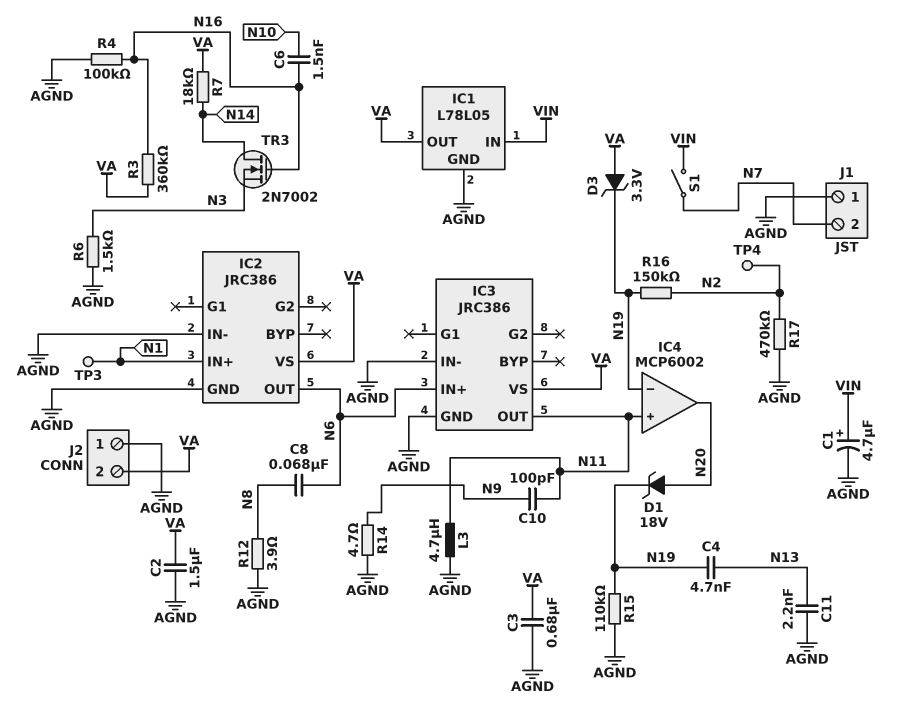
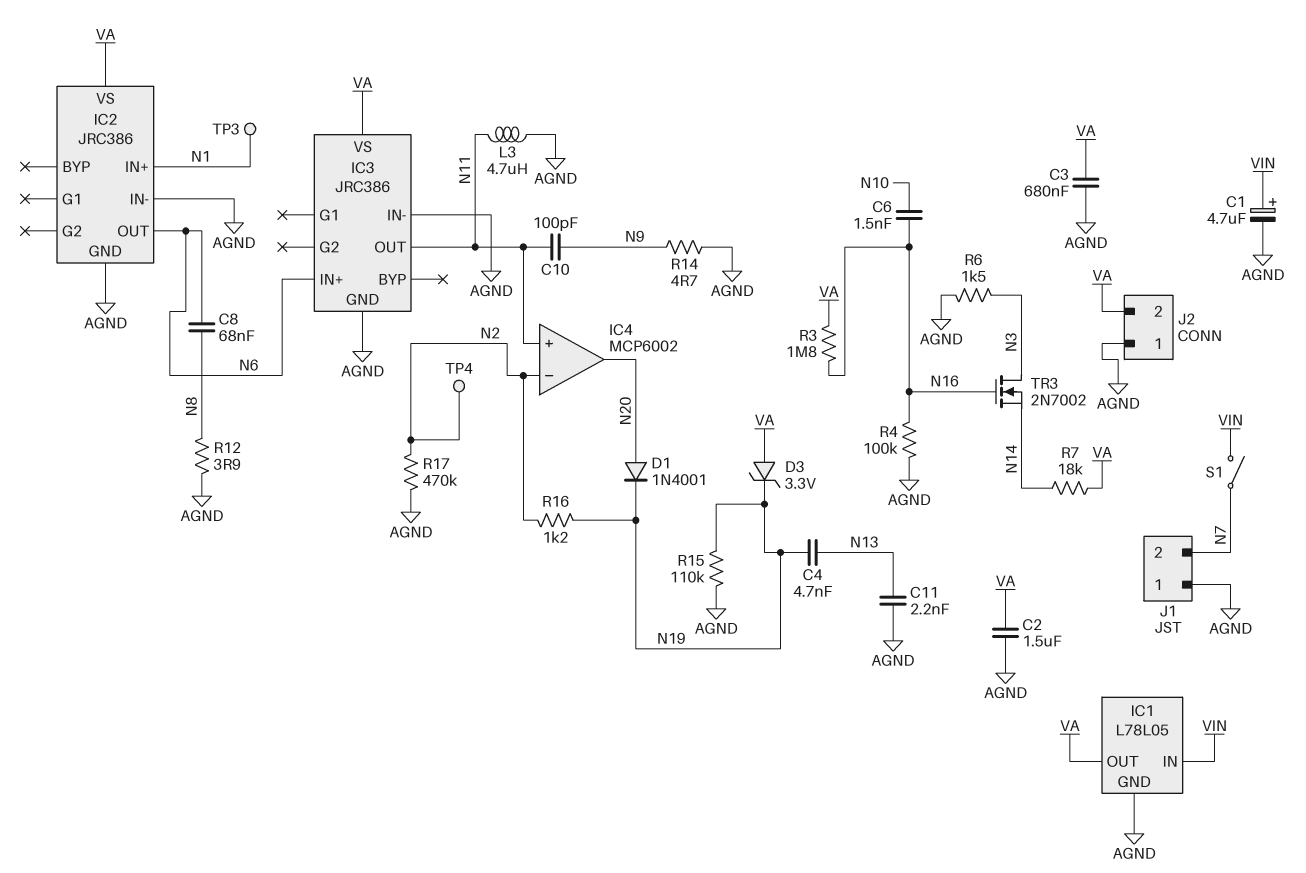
D1: zener 18V (A N20, K N19) -> diode 1N4001 (A N20, K N19)
IC4 pin in-: N19 -> N2
R3: 360k (N16, VA) -> 1.8M (N16, VA)
R16: 150k (N2, N19) -> 1.2k (N2, N19)
TR3: NMOS 2N7002 (G N16, D N14, S N3) -> NMOS 2N7002 (G N16, D N3, S N14)

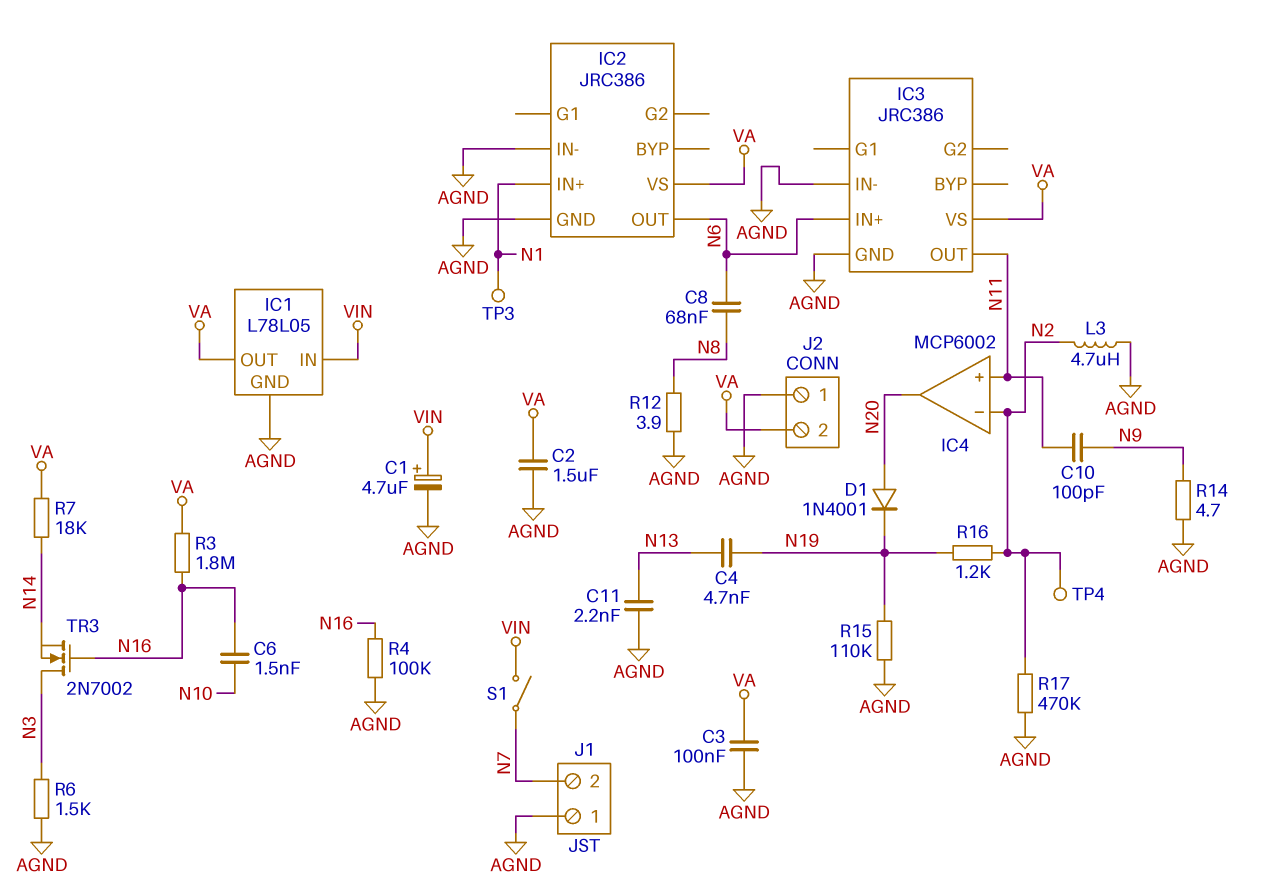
C3: 680nF (AGND, VA) -> 100nF (AGND, VA)
D3: zener 3.3V (A VA, K N19) -> none
L3: 4.7uH (AGND, N11) -> 4.7uH (AGND, N2)

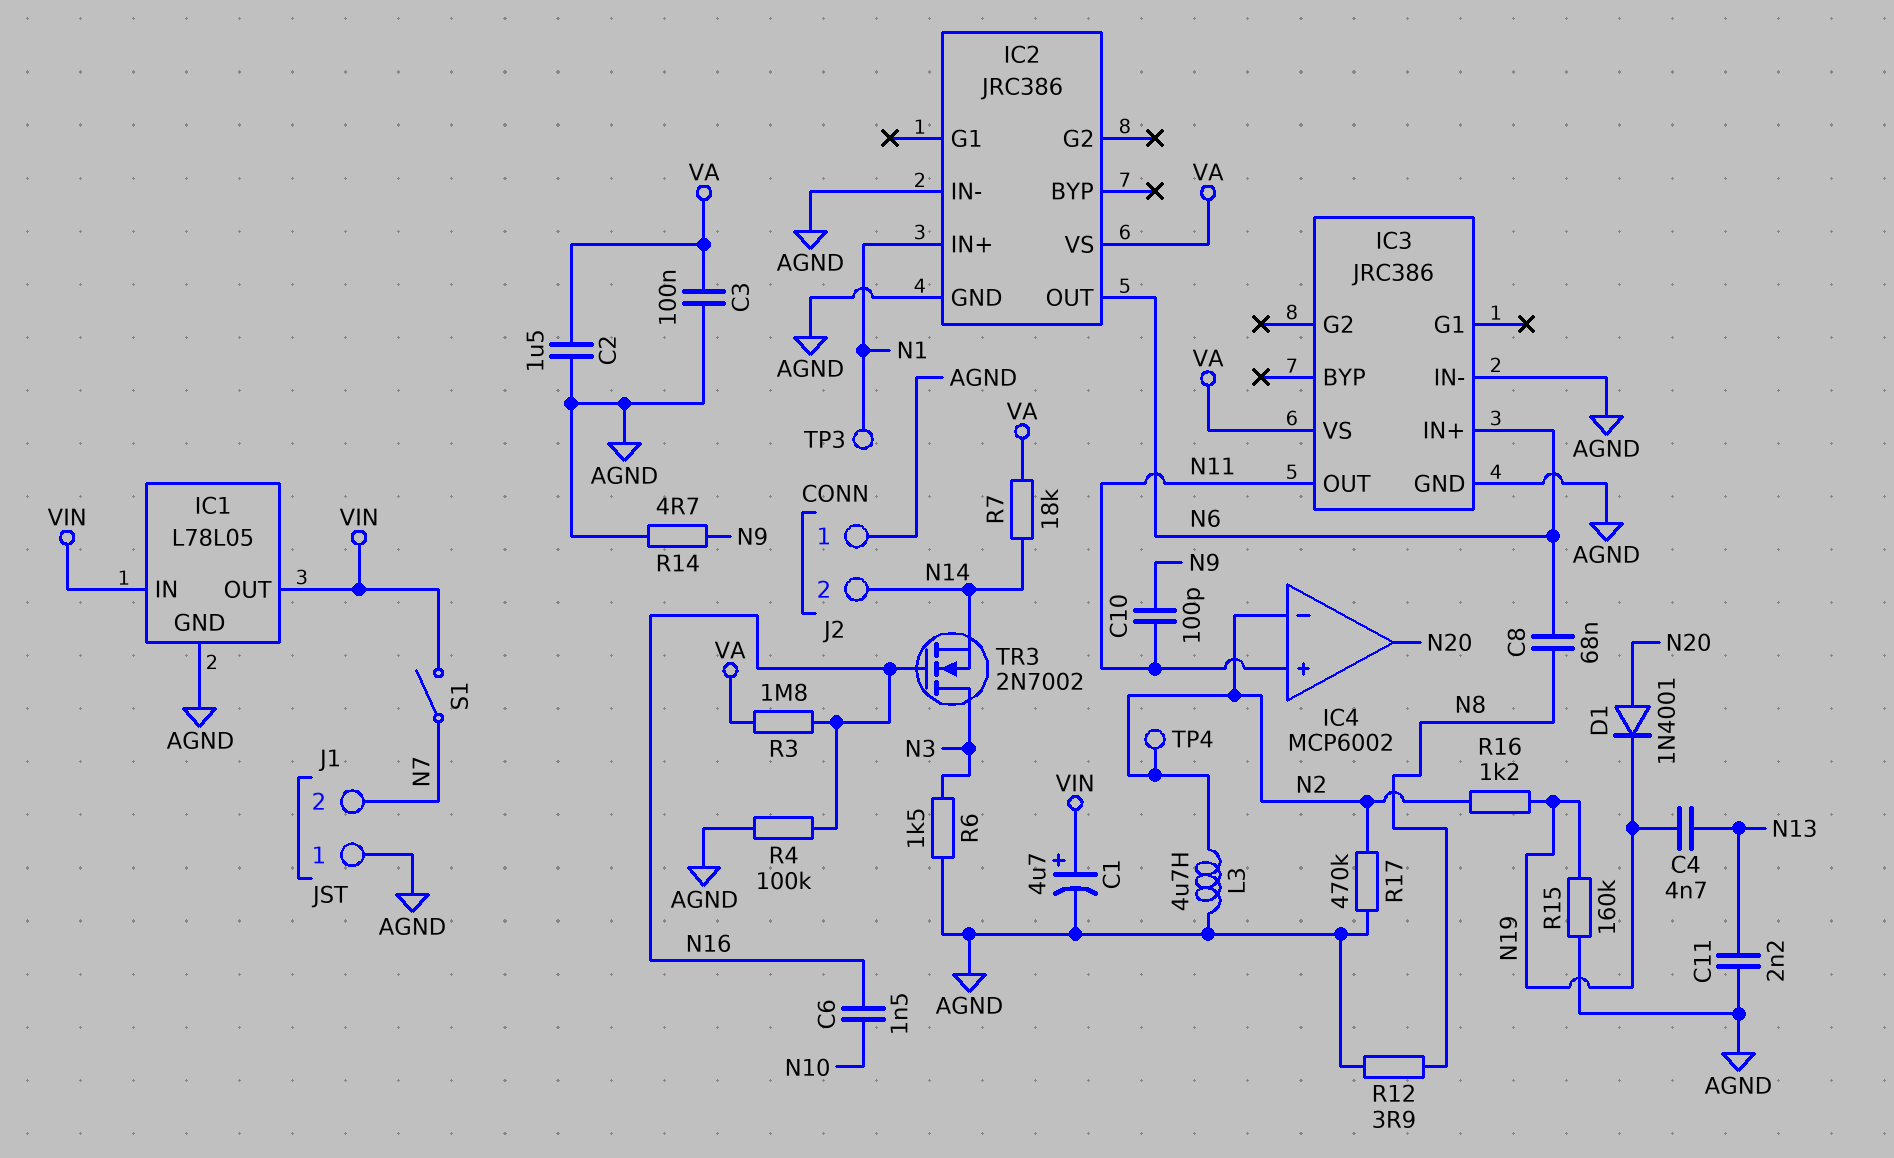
IC1 pin OUT: VA -> VIN
J2 pin 2: VA -> N14
R15: 110k (AGND, N19) -> 160k (AGND, N19)

